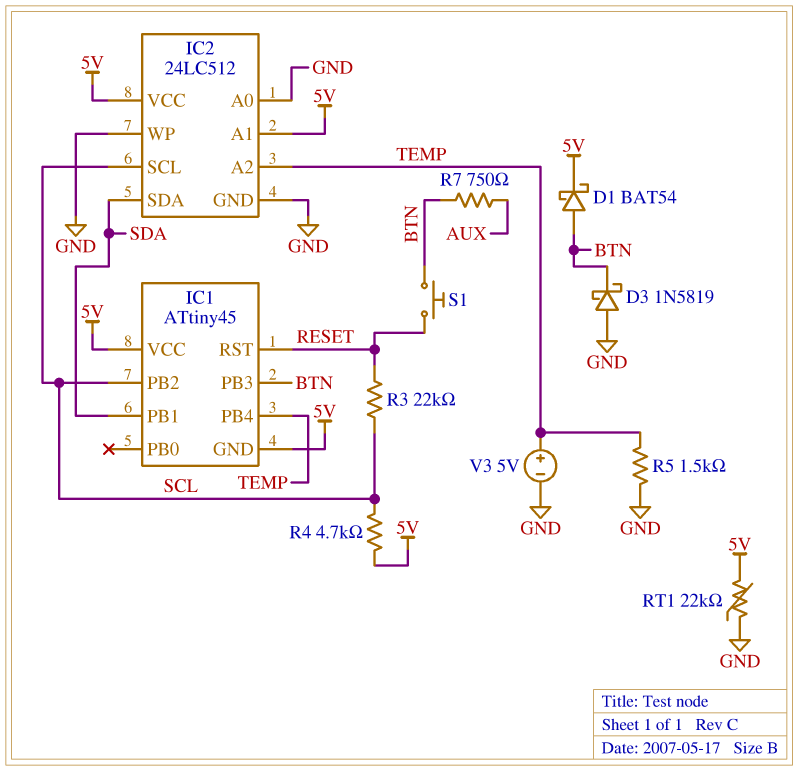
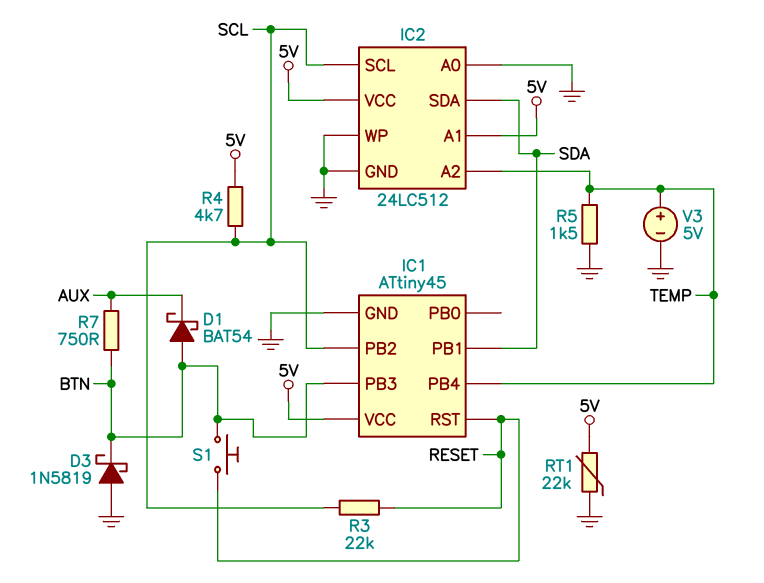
D1: schottky BAT54 (A BTN, K 5V) -> schottky BAT54 (A BTN, K AUX)
IC1 pin GND: 5V -> GND

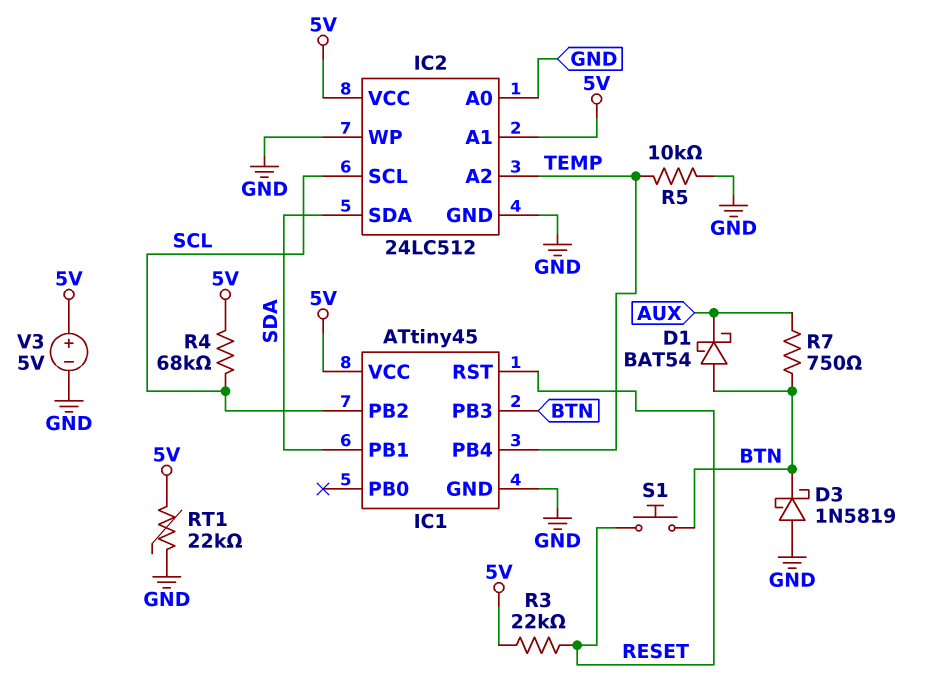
R3: 22k (RESET, SCL) -> 22k (5V, RESET)
R4: 4.7k (5V, SCL) -> 68k (5V, SCL)
R5: 1.5k (GND, TEMP) -> 10k (GND, TEMP)
V3: 5V (plus TEMP, minus GND) -> 5V (plus 5V, minus GND)

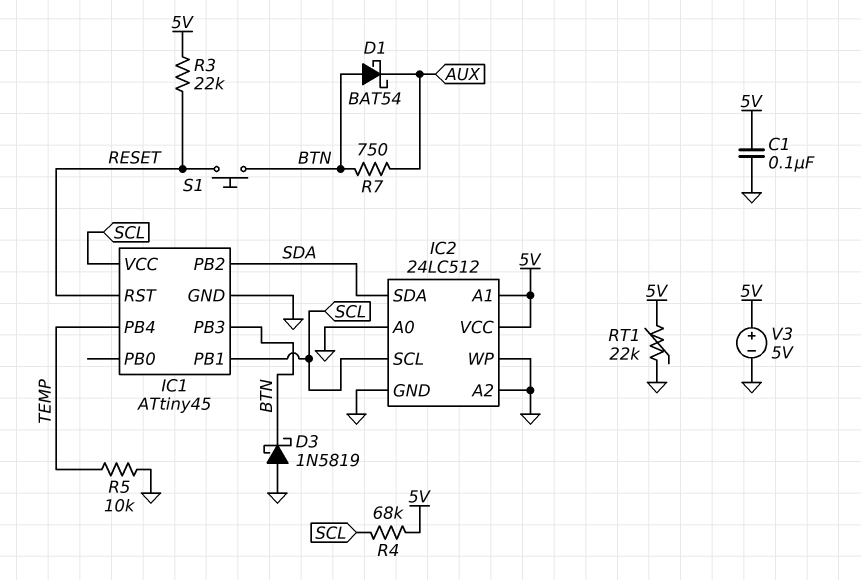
C1: none -> 100nF (5V, GND)
IC1 pin PB1: SDA -> SCL
IC1 pin PB2: SCL -> SDA
IC1 pin VCC: 5V -> SCL
IC2 pin A2: TEMP -> GND

